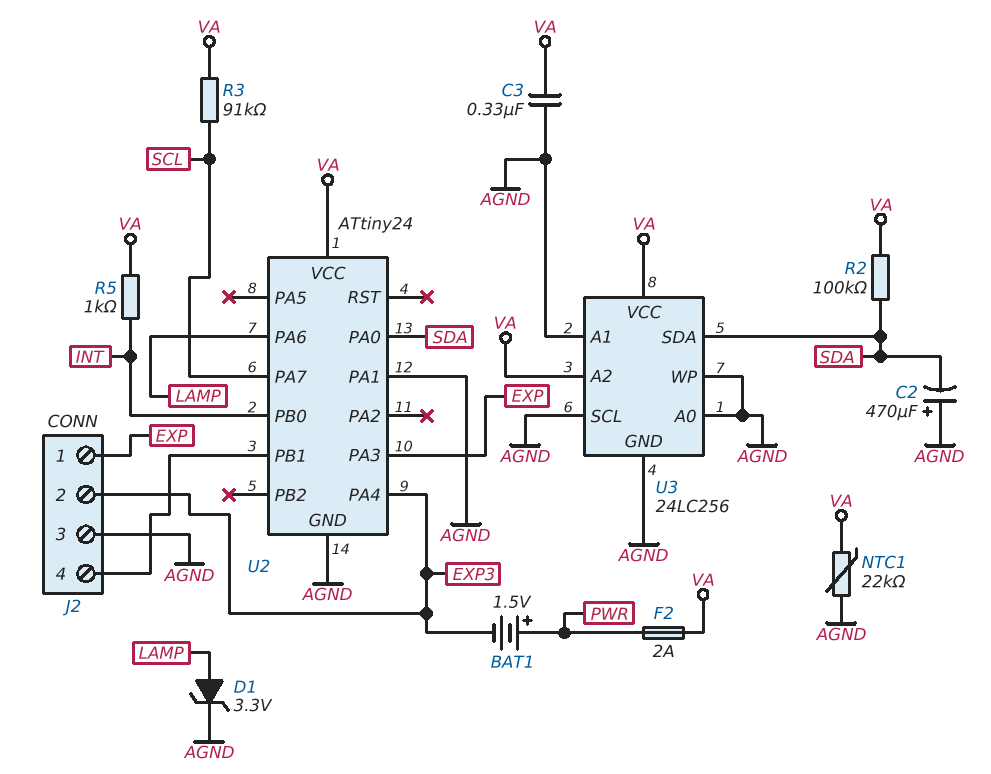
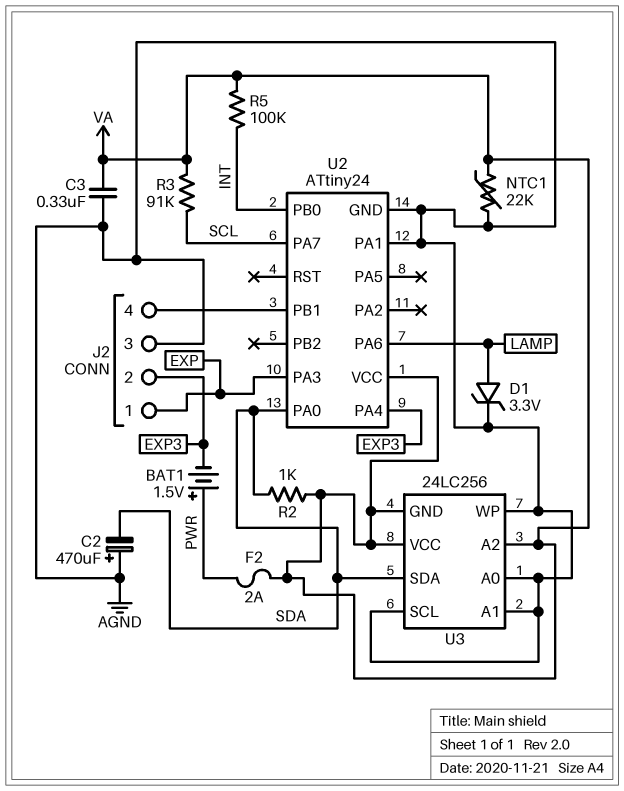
R2: 100k (SDA, VA) -> 1k (SDA, VA)
R5: 1k (INT, VA) -> 100k (INT, VA)
U3 pin GND: AGND -> VA

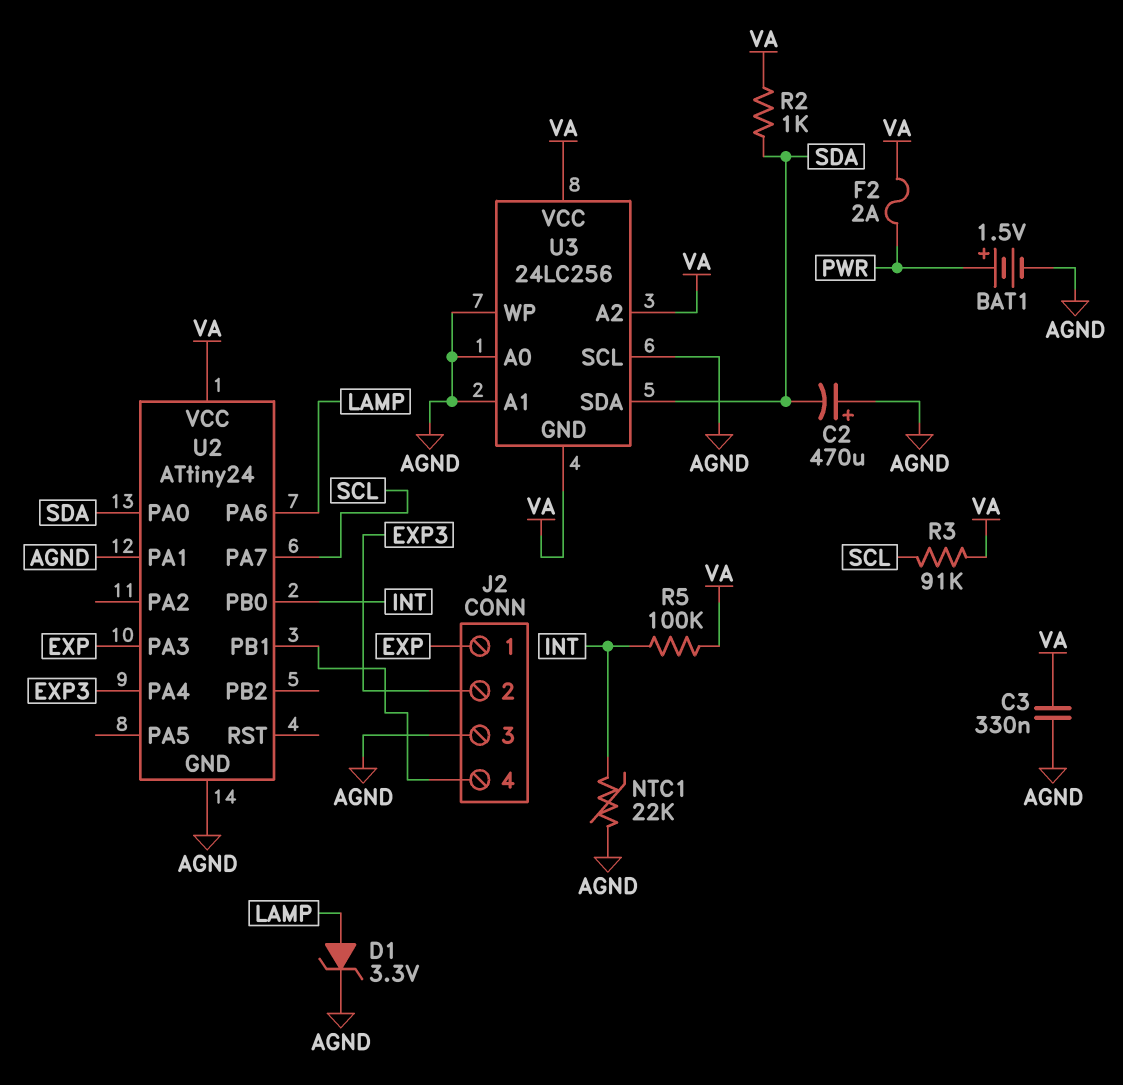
BAT1: 1.5V (plus PWR, minus EXP3) -> 1.5V (plus PWR, minus AGND)
NTC1: 22k (AGND, VA) -> 22k (AGND, INT)

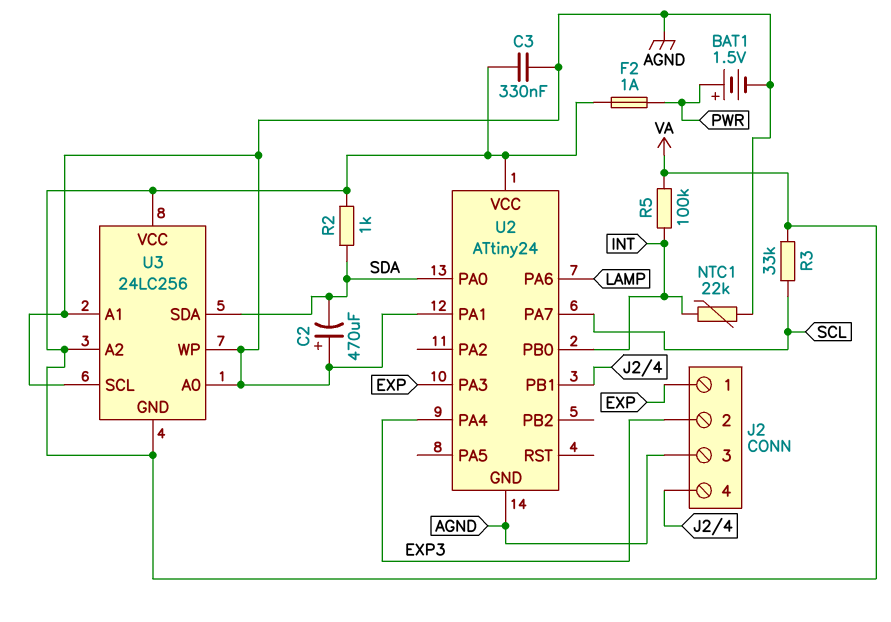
D1: zener 3.3V (A LAMP, K AGND) -> none
F2: 2A (PWR, VA) -> 1A (PWR, VA)
R3: 91k (SCL, VA) -> 33k (SCL, VA)

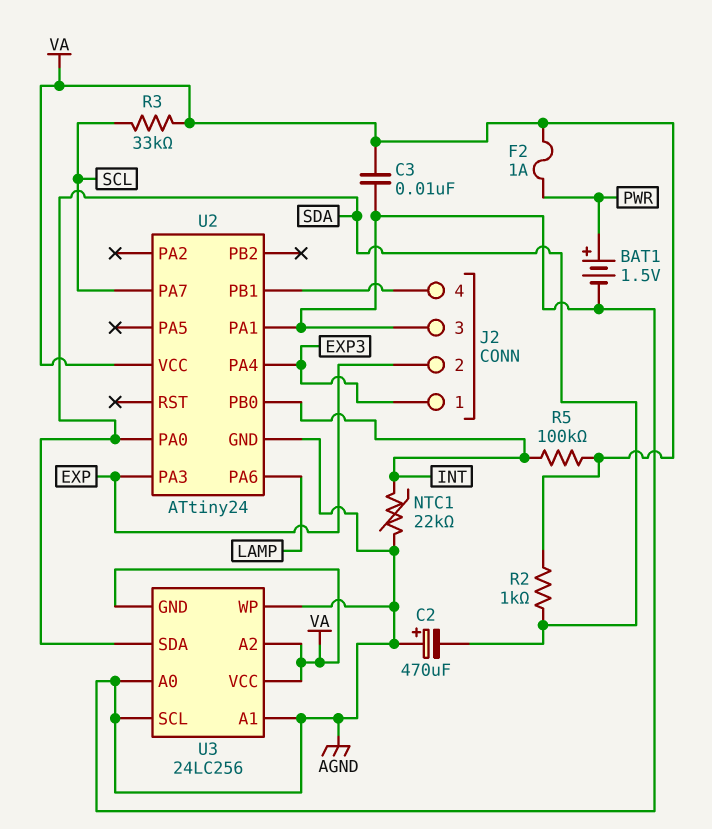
C3: 330nF (AGND, VA) -> 10nF (AGND, VA)
J2 pin 1: EXP -> EXP3
J2 pin 2: EXP3 -> EXP

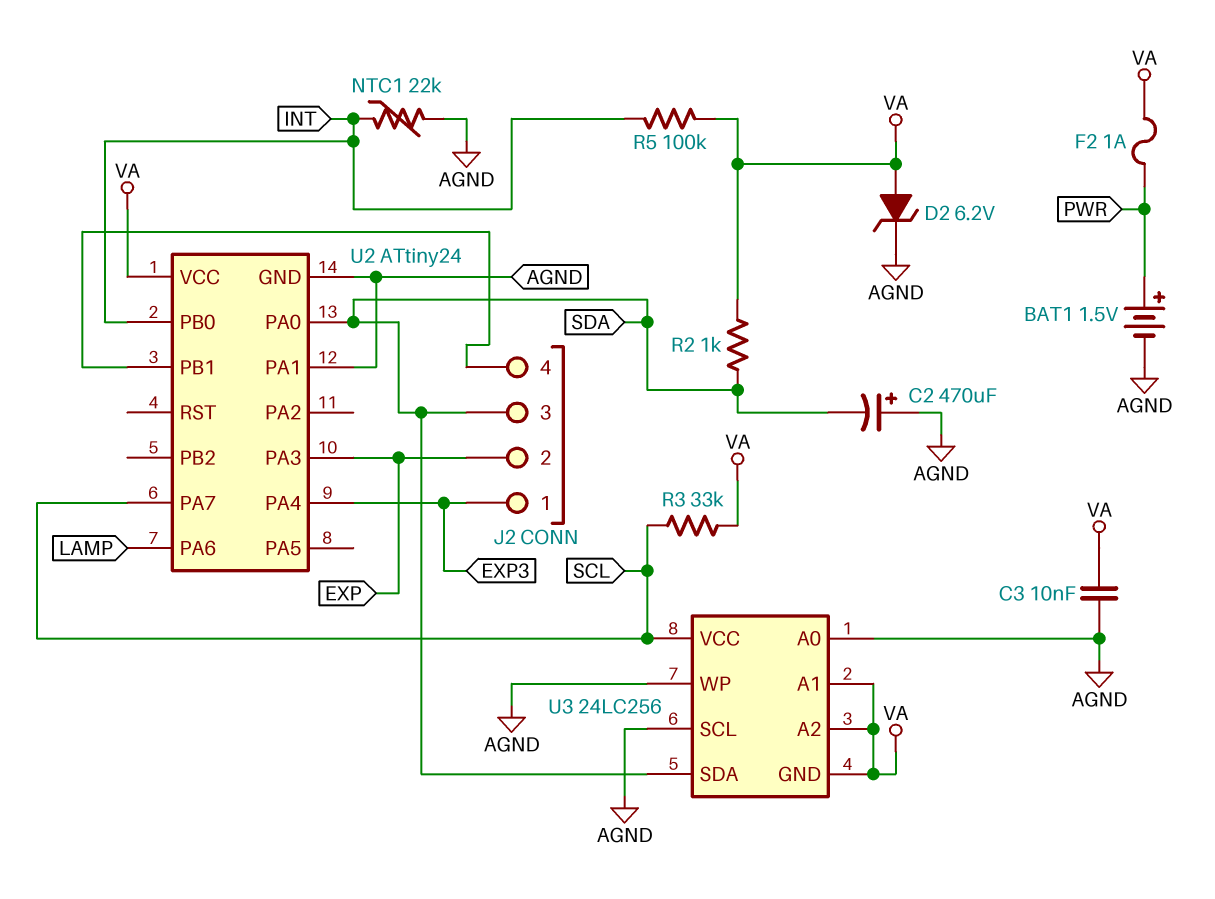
D2: none -> zener 6.2V (A VA, K AGND)
J2 pin 3: AGND -> SDA
U3 pin A1: AGND -> VA
U3 pin VCC: VA -> SCL

